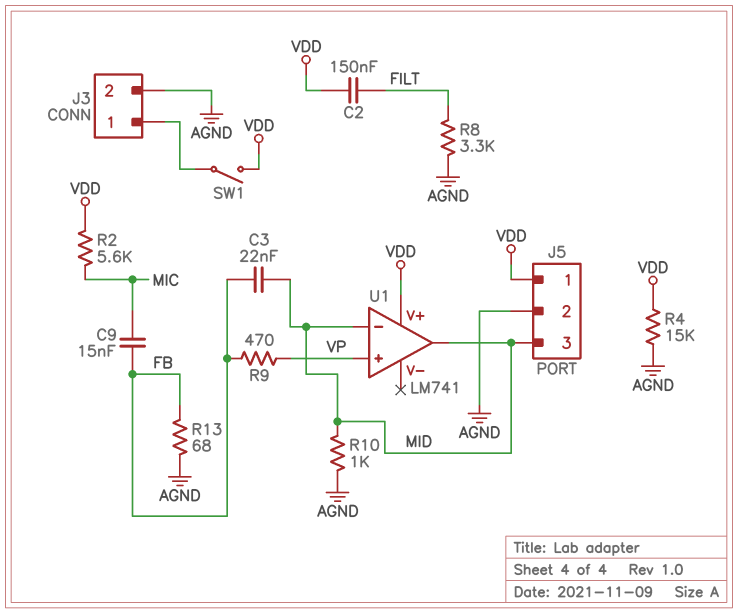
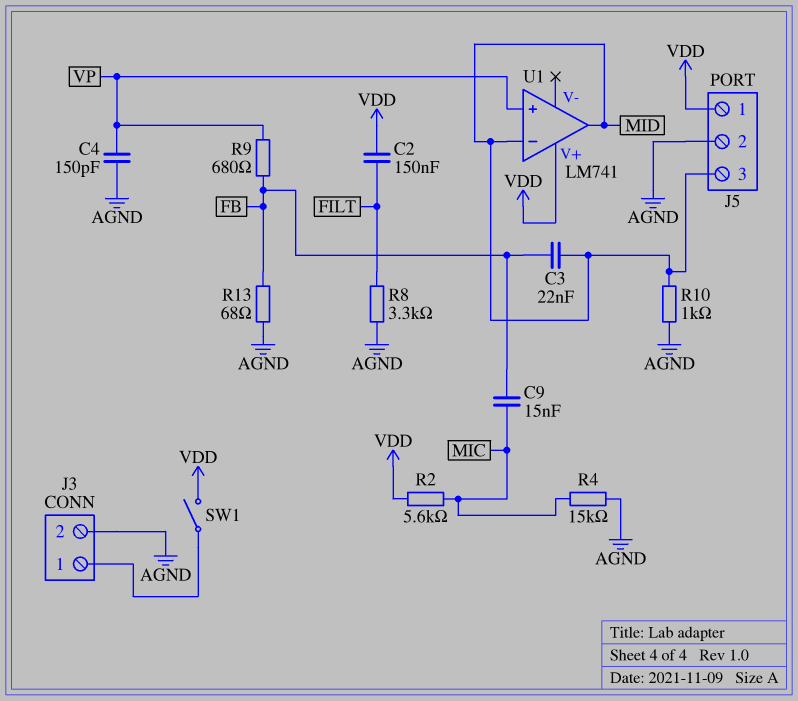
C4: none -> 150pF (AGND, VP)
R4: 15k (AGND, VDD) -> 15k (AGND, MIC)
R9: 470 (FB, VP) -> 680 (FB, VP)

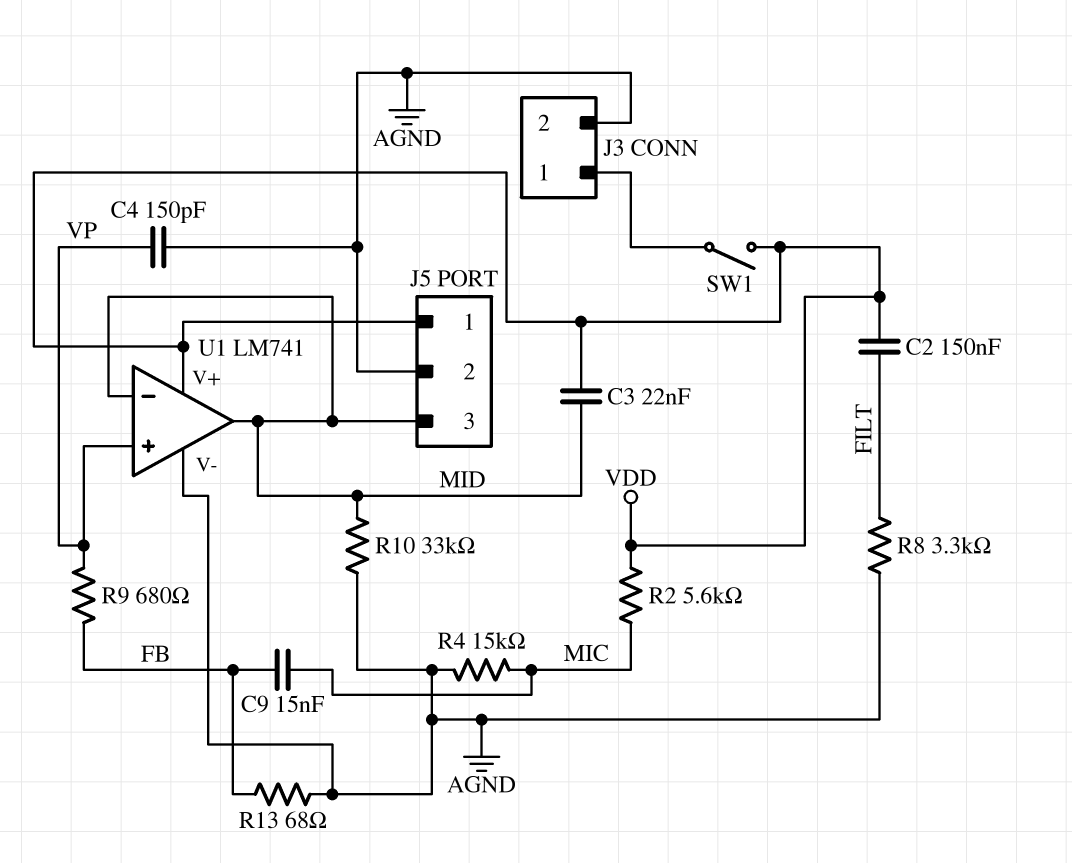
C3: 22nF (FB, MID) -> 22nF (MID, VDD)
R10: 1k (AGND, MID) -> 33k (AGND, MID)
U1 pin V-: none -> AGND

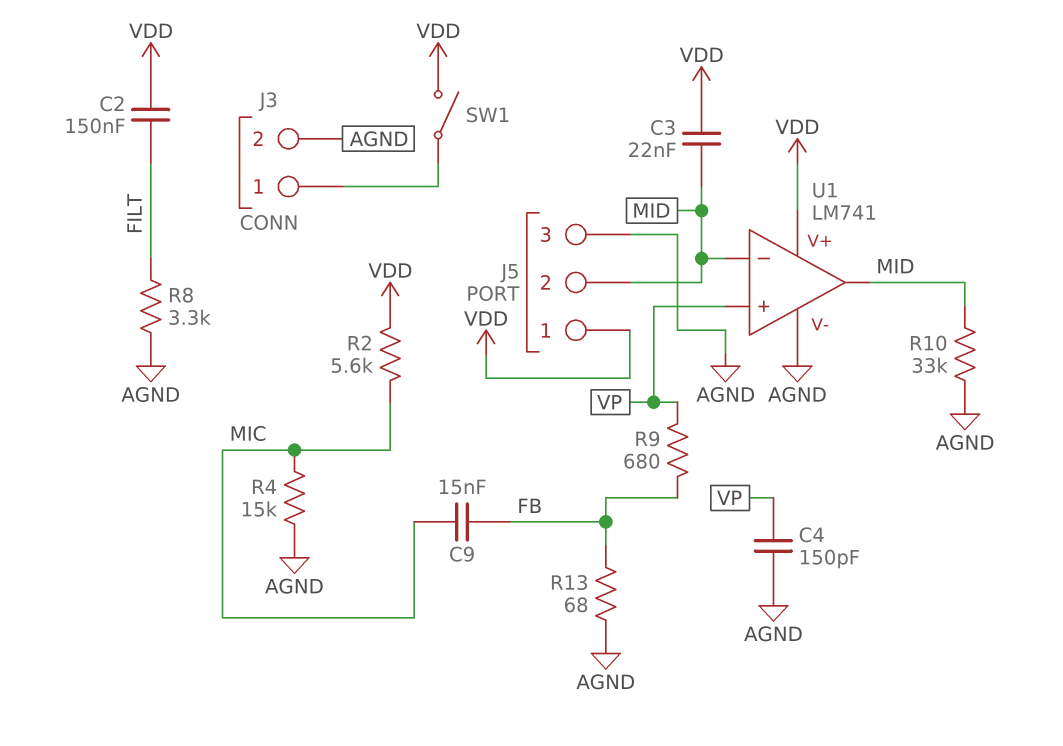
J5 pin 2: AGND -> MID
J5 pin 3: MID -> AGND

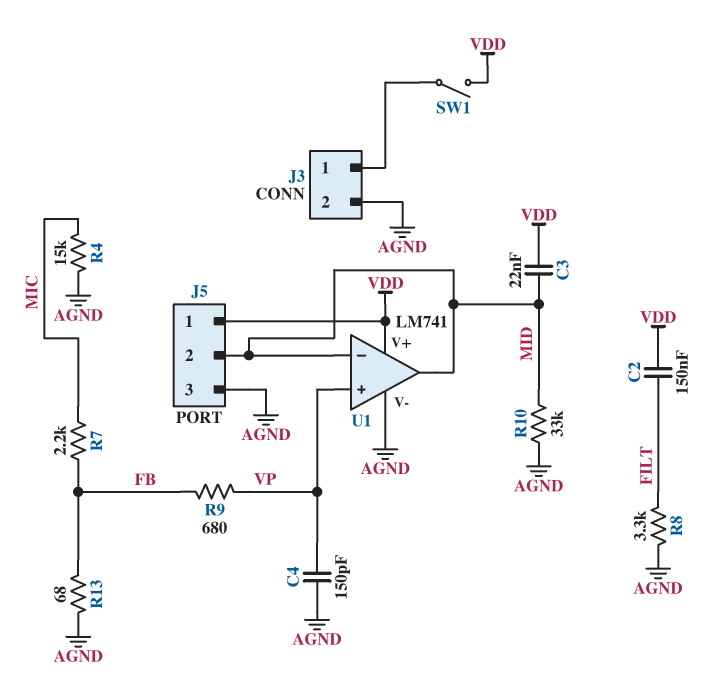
C9: 15nF (FB, MIC) -> none
R2: 5.6k (MIC, VDD) -> none
R7: none -> 2.2k (FB, MIC)

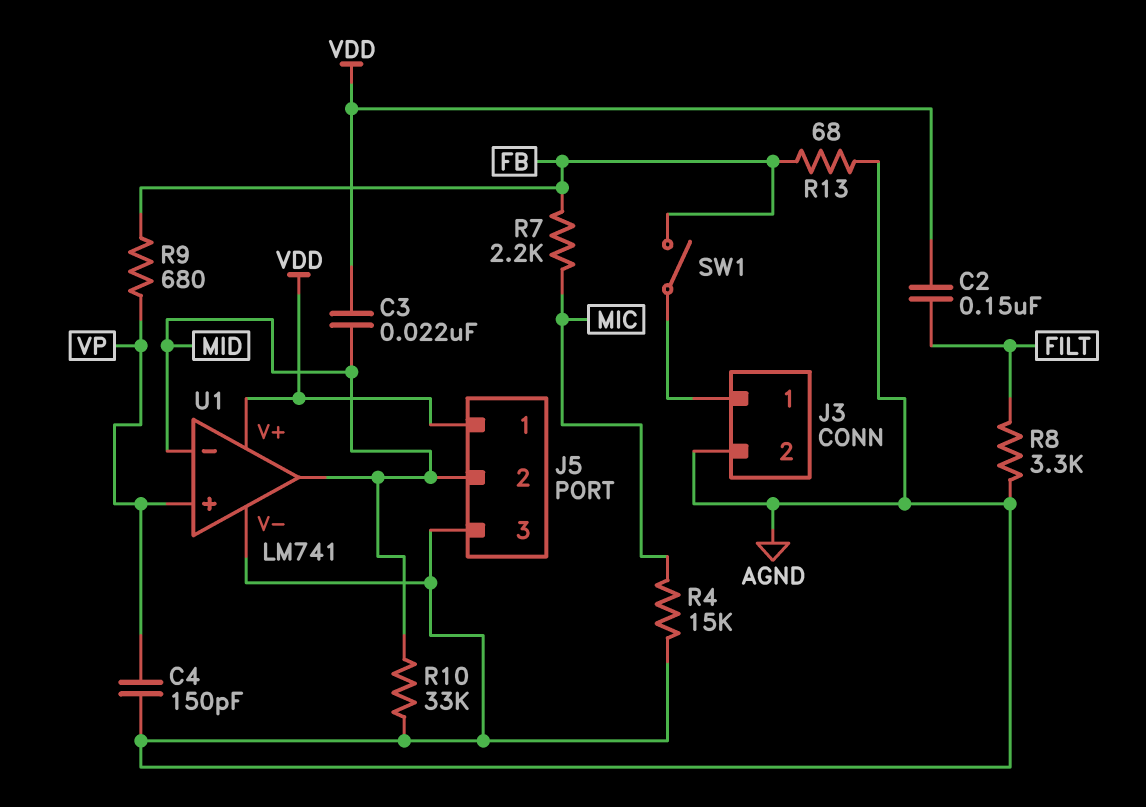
SW1: switch (J3/1, VDD) -> switch (FB, J3/1)

